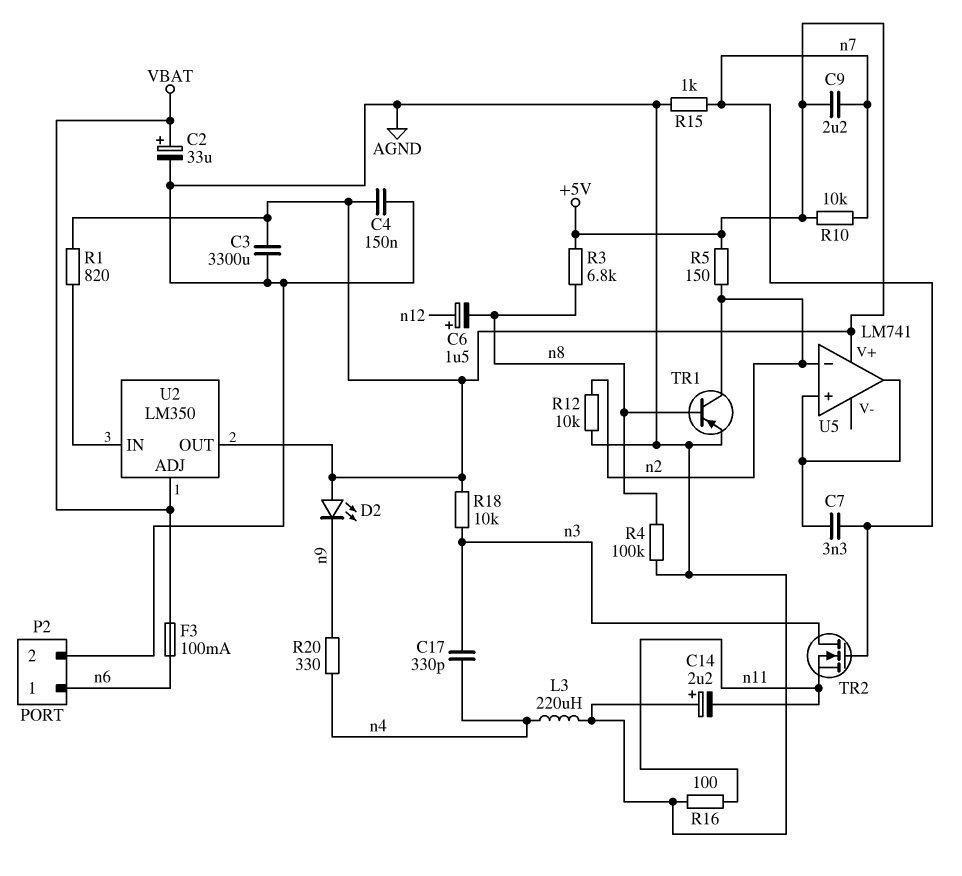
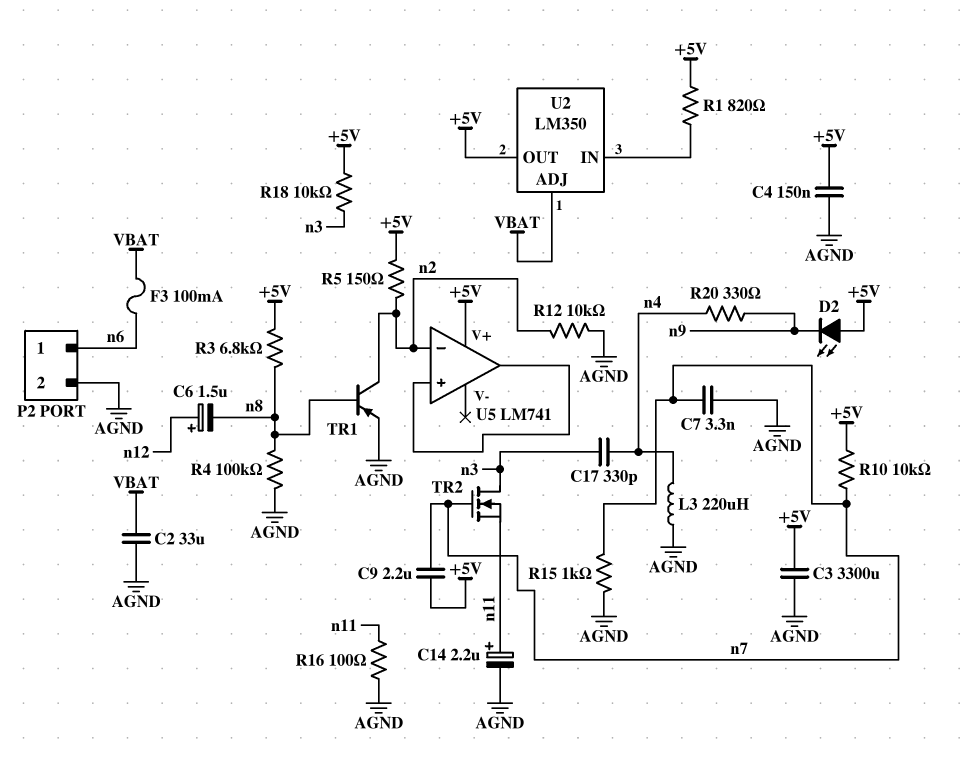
C2: 33uF (plus VBAT, minus AGND) -> 33uF (AGND, VBAT)
C7: 3.3nF (U5/in+, n7) -> 3.3nF (AGND, n7)
C14: 2.2uF (plus AGND, minus n11) -> 2.2uF (plus n11, minus AGND)

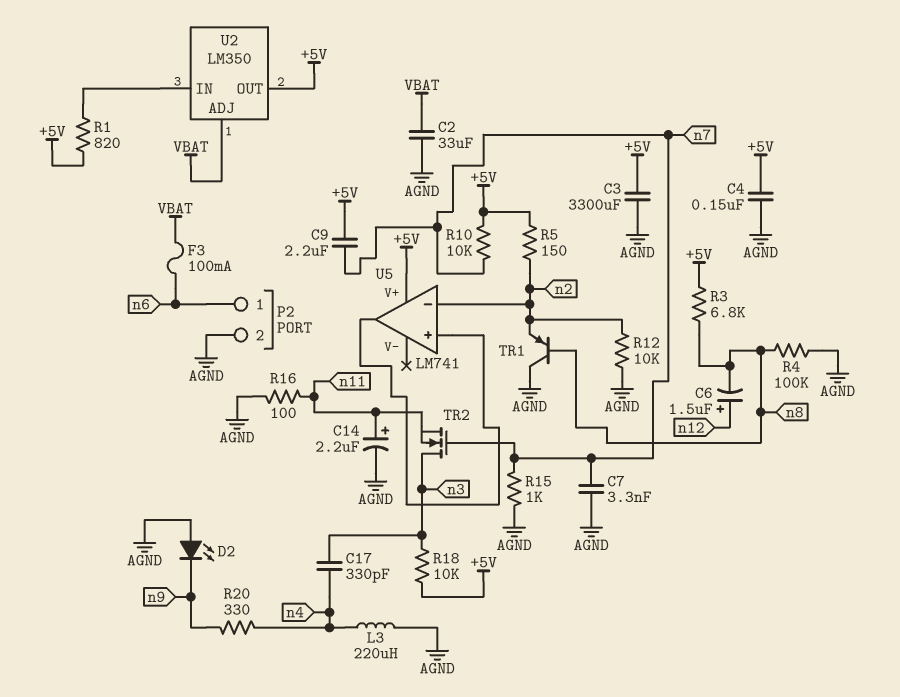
D2: LED (A +5V, K n9) -> LED (A AGND, K n9)
TR1: PNP (B n8, C n2, E AGND) -> PNP (B n8, C AGND, E n2)

